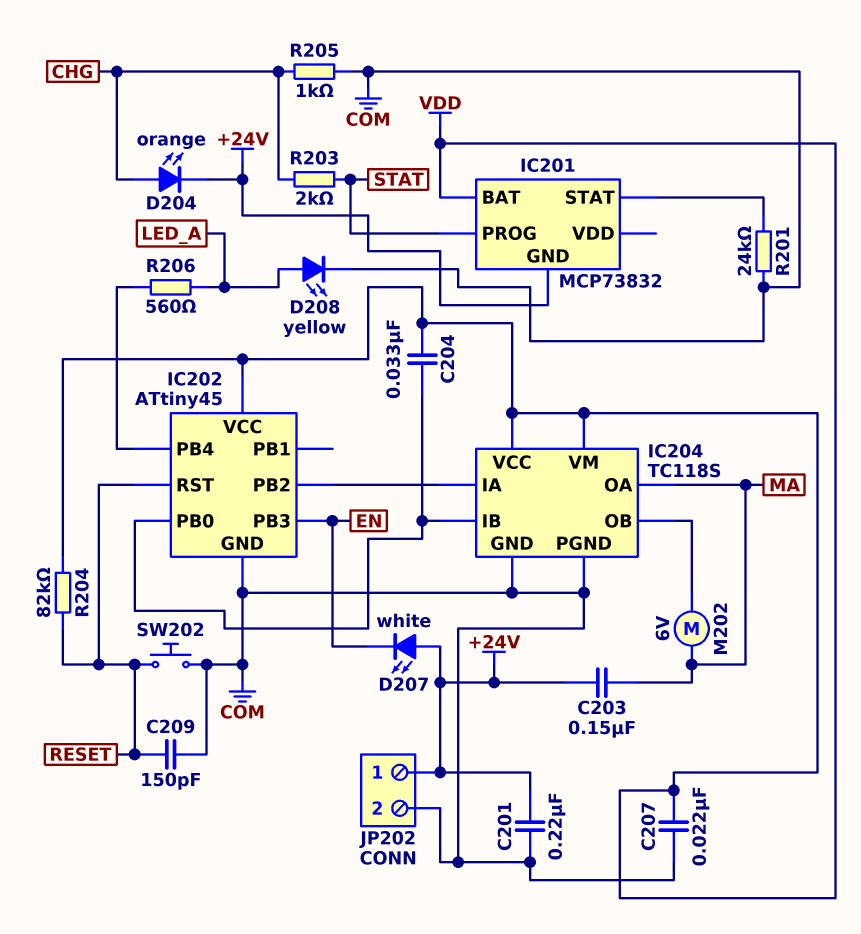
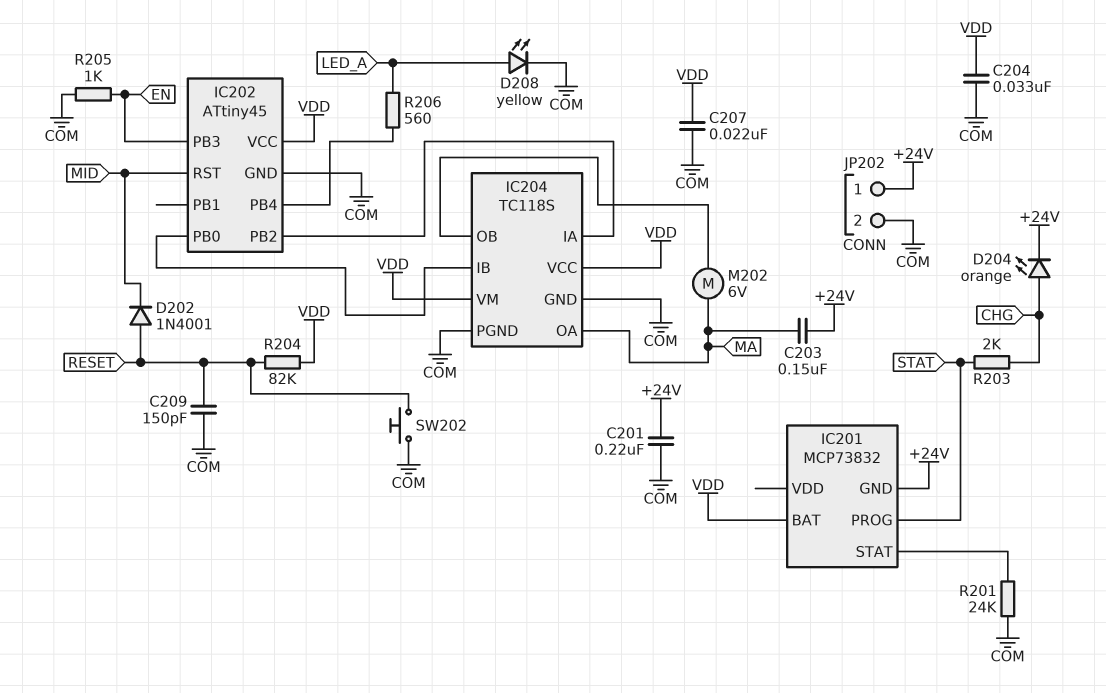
C204: 33nF (IC202/PB0, VDD) -> 33nF (COM, VDD)
D202: none -> diode 1N4001 (A RESET, K MID)
D207: LED white (A +24V, K EN) -> none
IC202 pin RST: RESET -> MID
R205: 1k (CHG, COM) -> 1k (COM, EN)

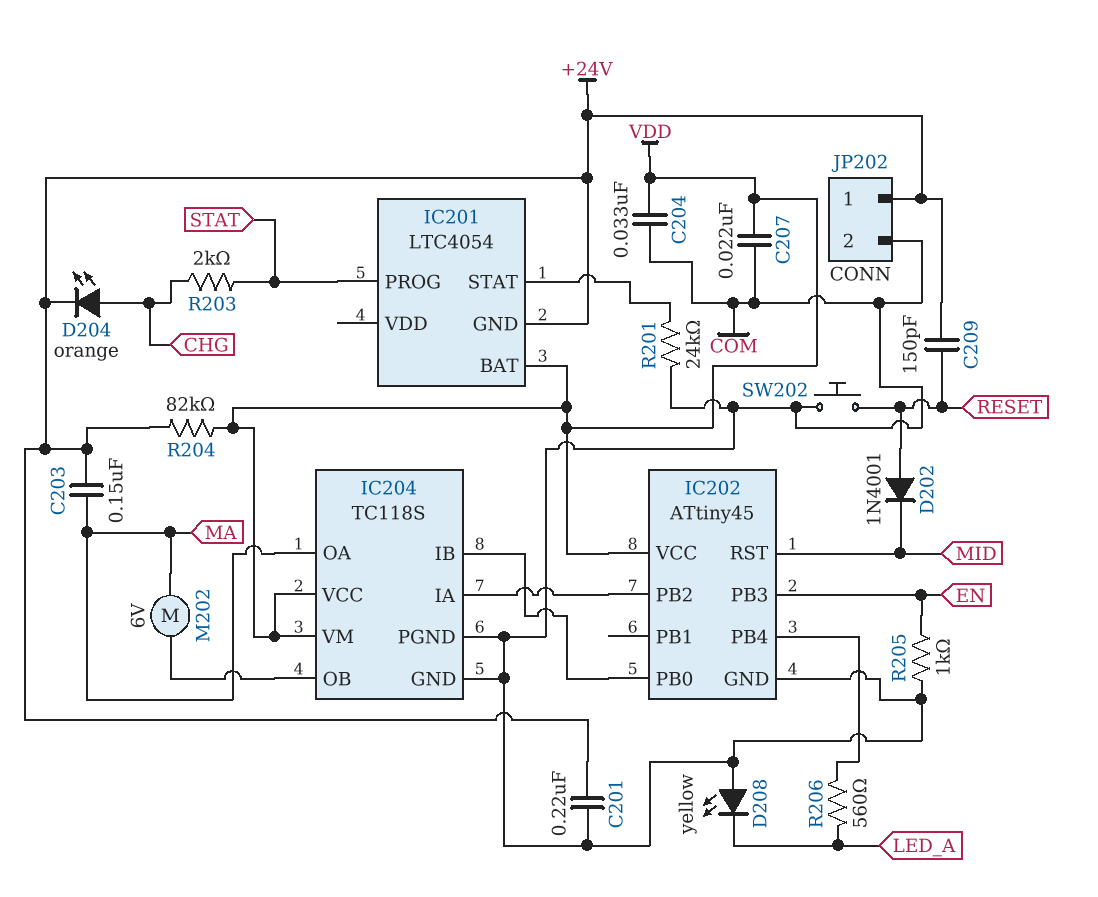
C209: 150pF (COM, RESET) -> 150pF (+24V, RESET)
D208: LED yellow (A LED_A, K COM) -> LED yellow (A COM, K LED_A)
IC201: MCP73832 -> LTC4054
R204: 82k (RESET, VDD) -> 82k (+24V, VDD)

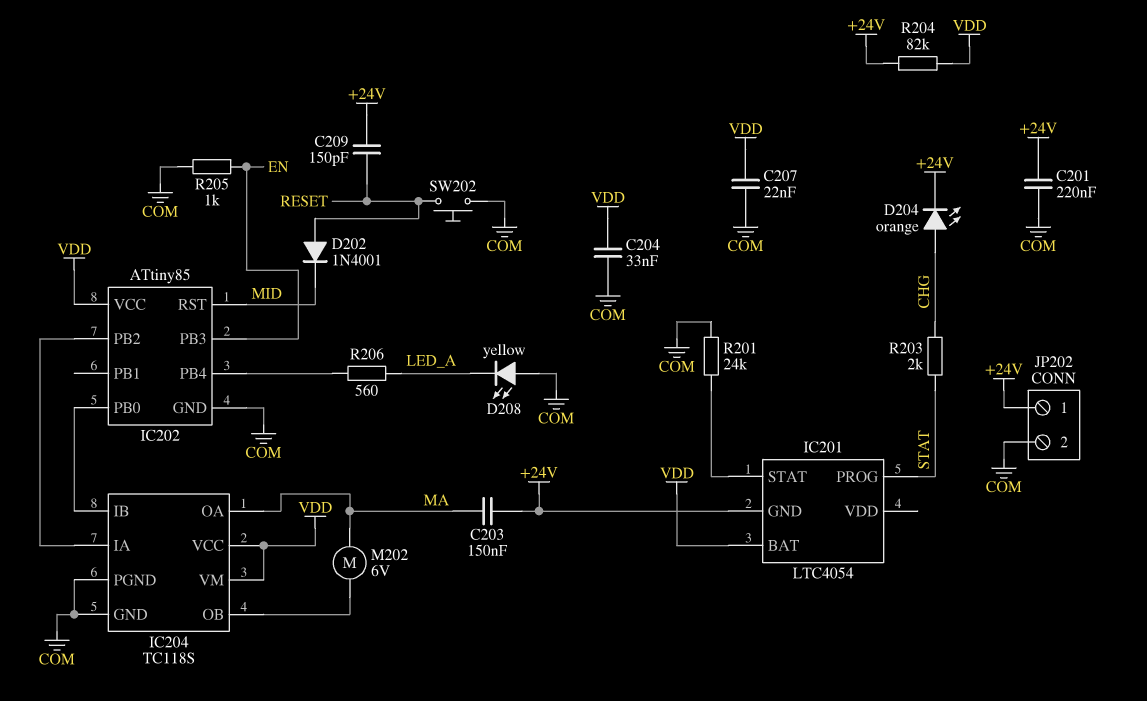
IC202: ATtiny45 -> ATtiny85

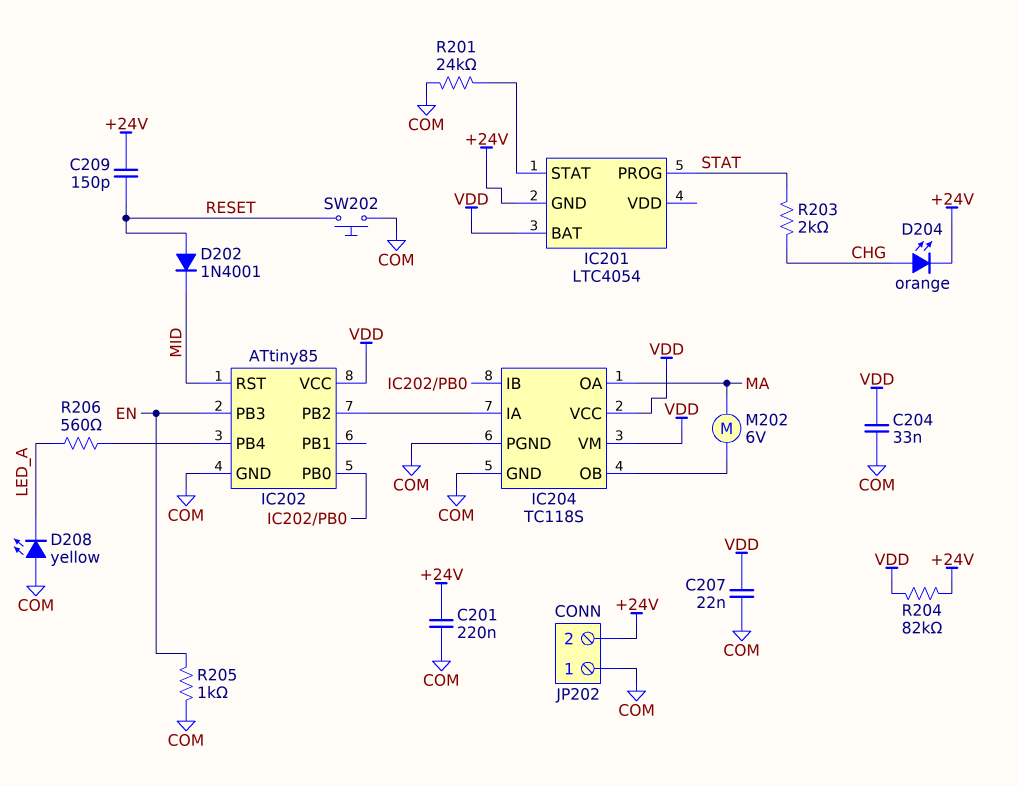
C203: 150nF (+24V, MA) -> none
JP202 pin 1: +24V -> COM
JP202 pin 2: COM -> +24V

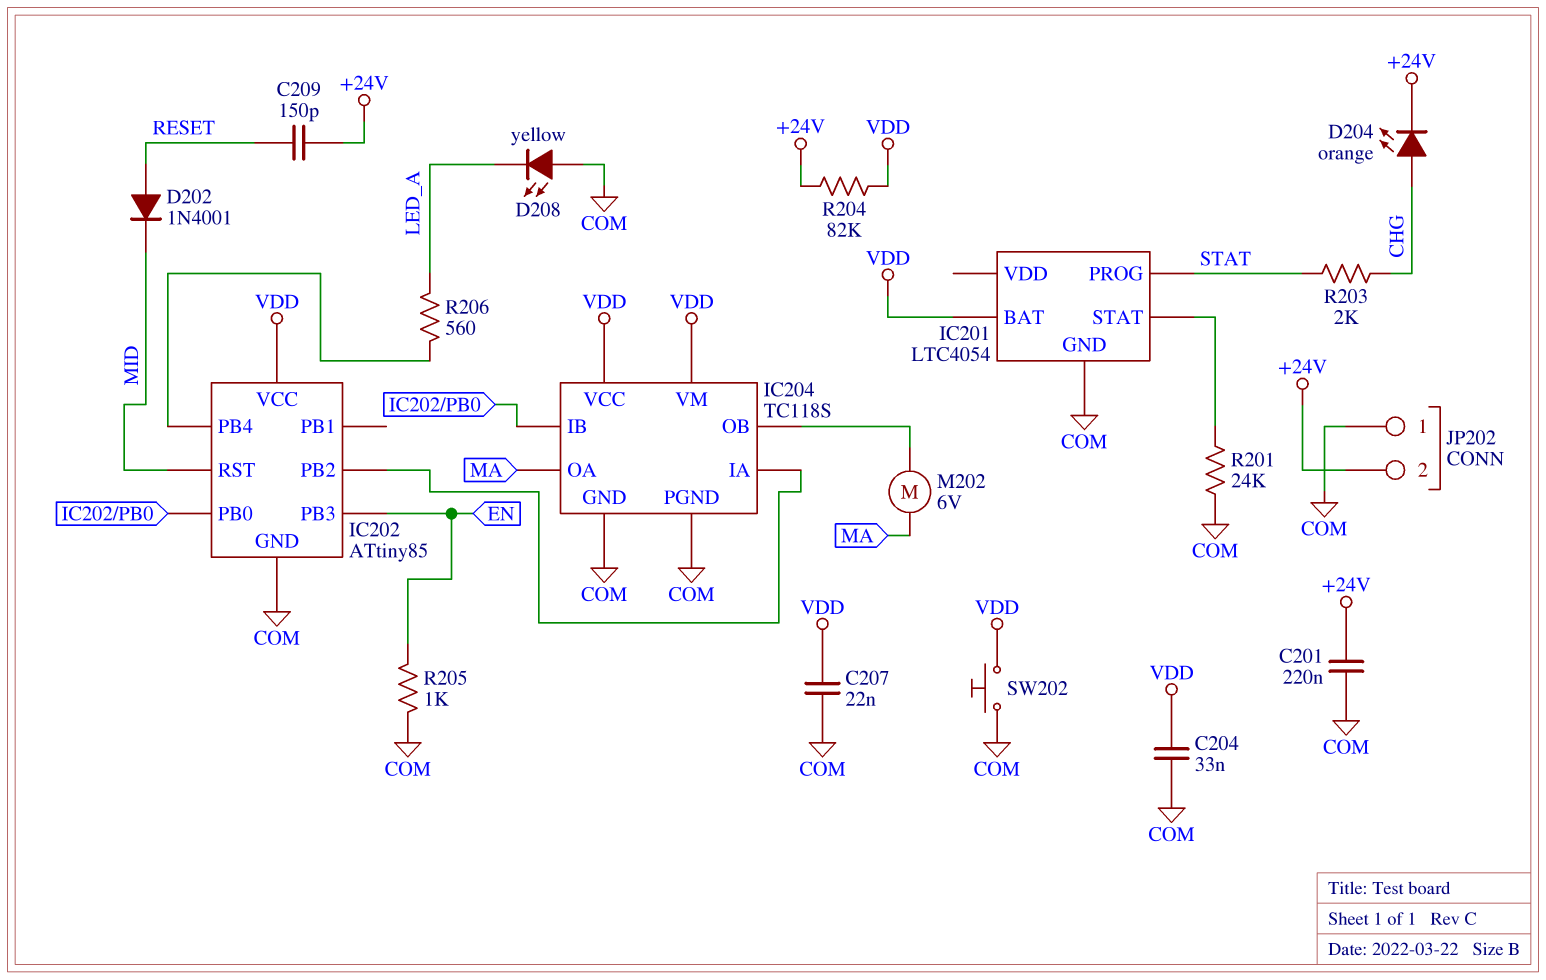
IC201 pin GND: +24V -> COM
SW202: button (COM, RESET) -> button (COM, VDD)

